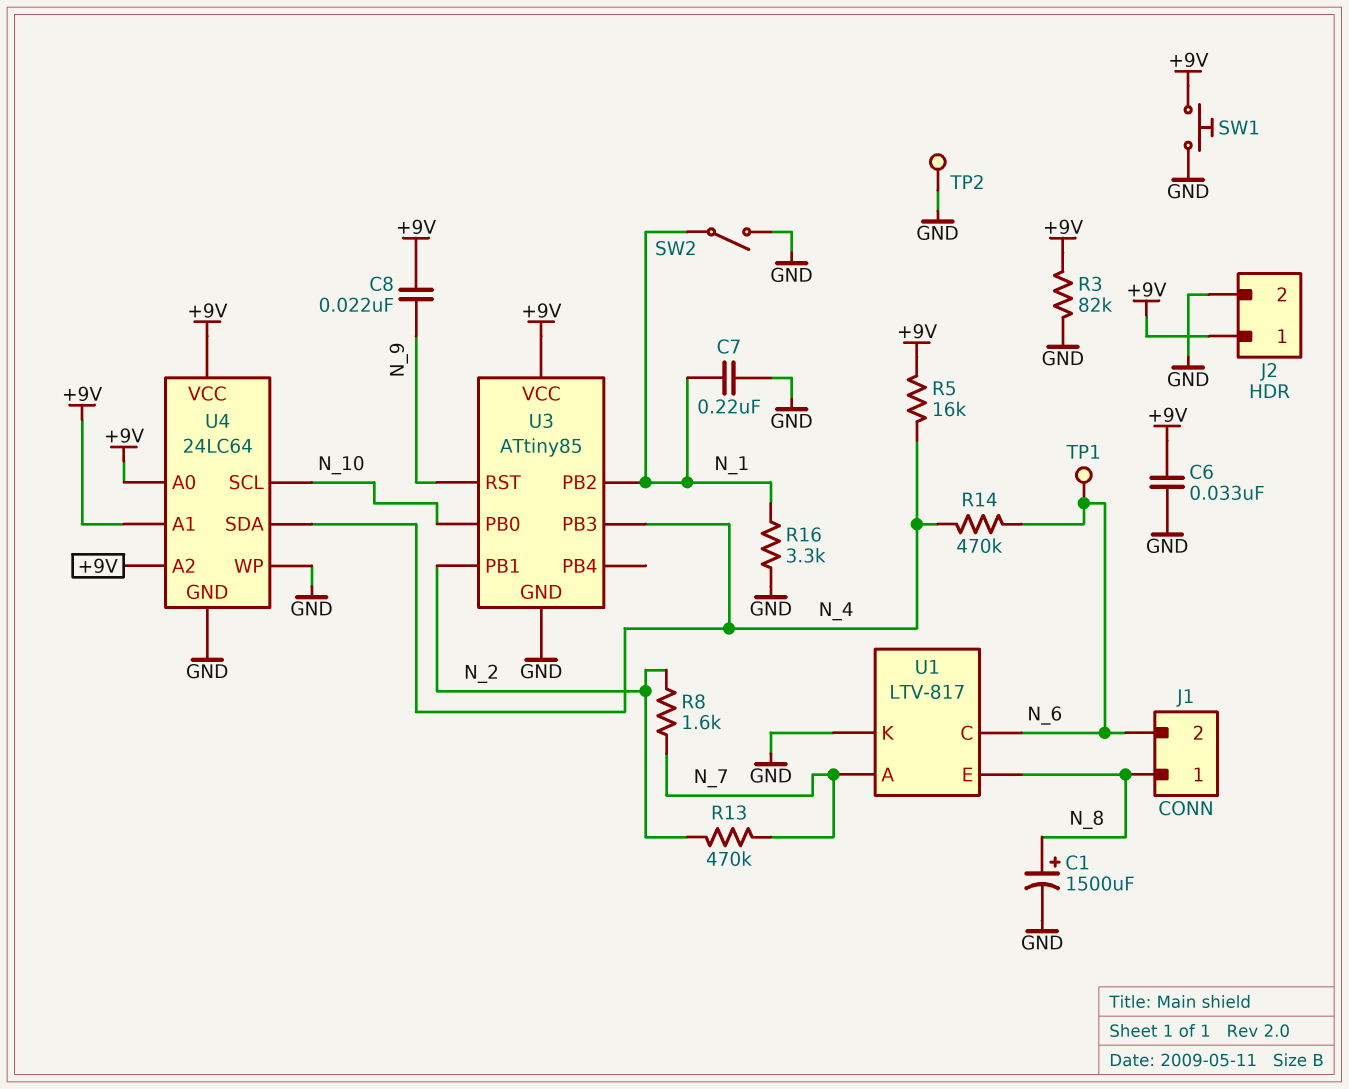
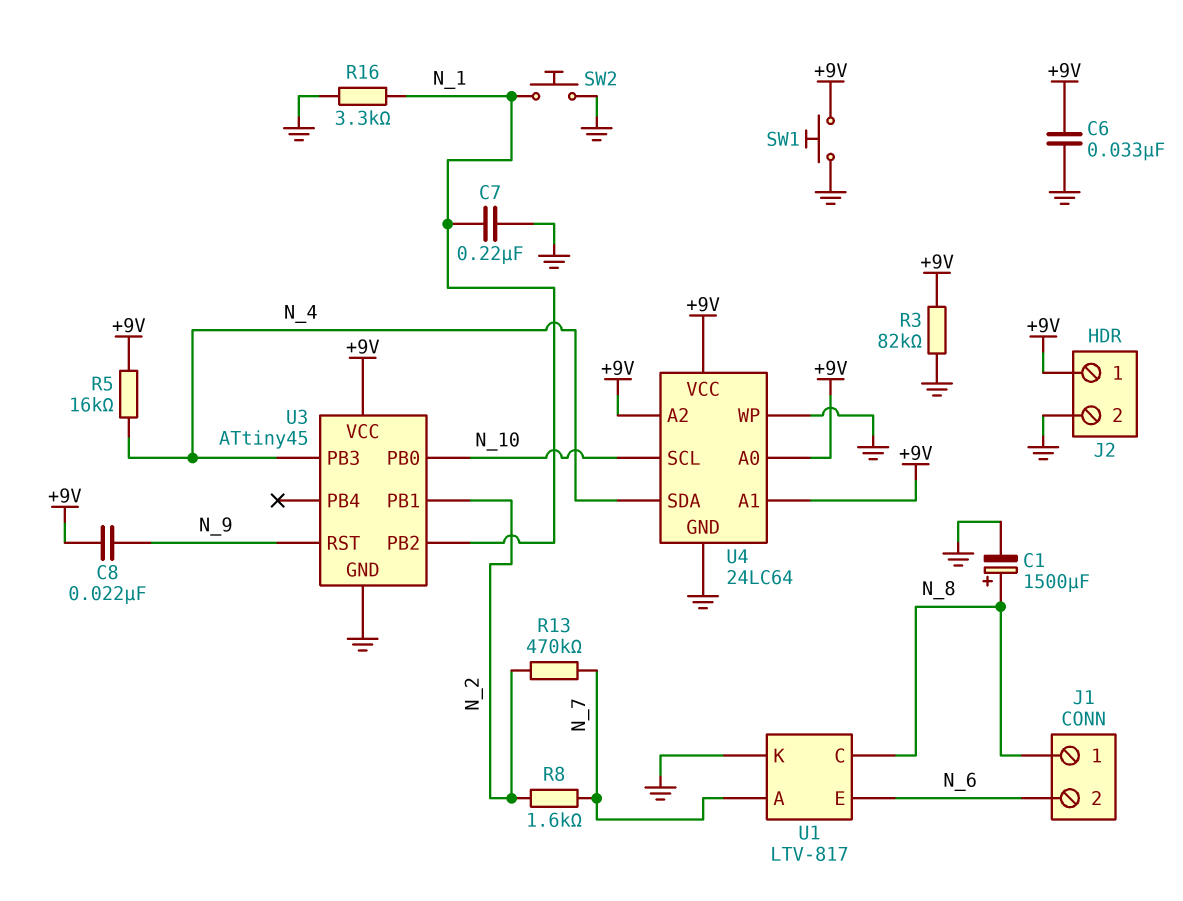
R14: 470k (N_4, N_6) -> none
SW2: switch (GND, N_1) -> button (GND, N_1)
TP1: test point (N_6) -> none
TP2: test point (GND) -> none
U1 pin C: N_6 -> N_8
U1 pin E: N_8 -> N_6
U3: ATtiny85 -> ATtiny45

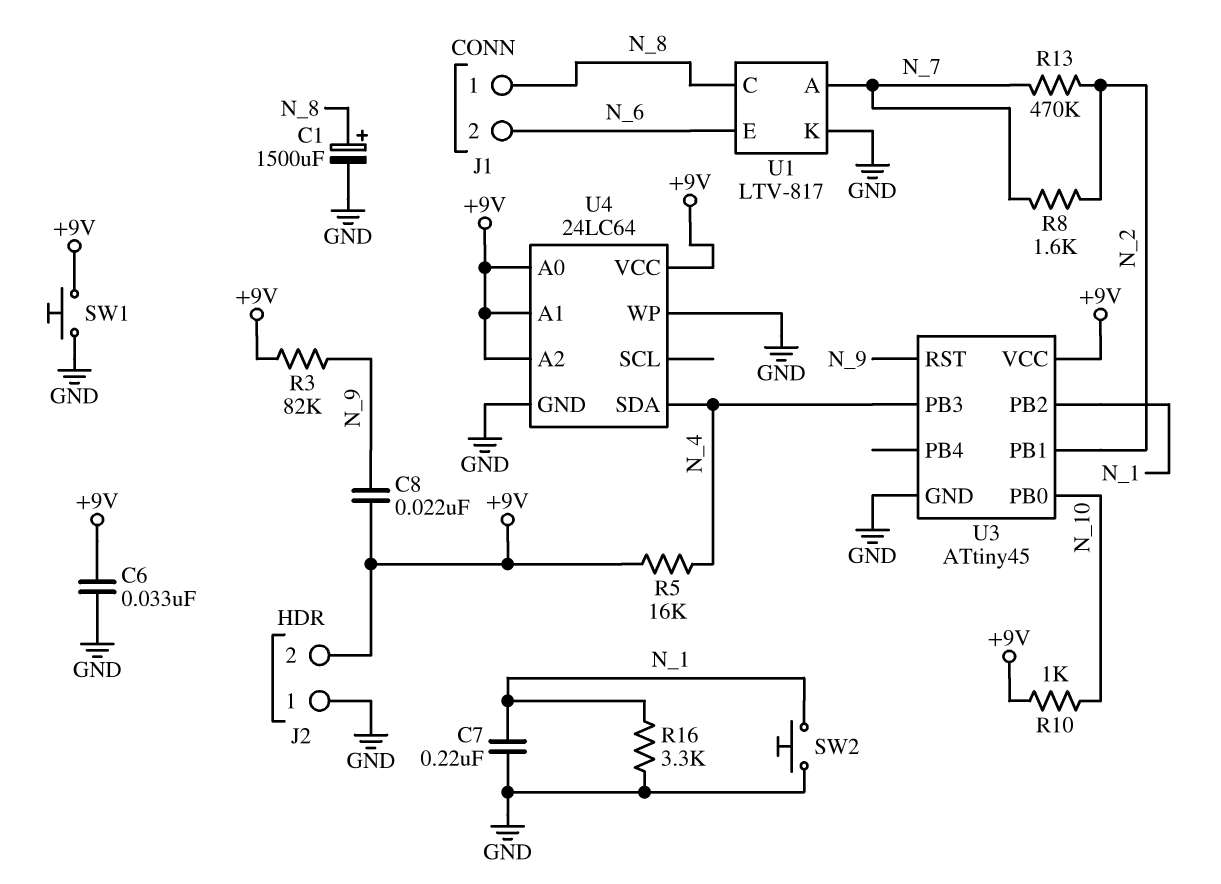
J2 pin 1: +9V -> GND
J2 pin 2: GND -> +9V
R3: 82k (+9V, GND) -> 82k (+9V, N_9)
R10: none -> 1k (+9V, N_10)
U4 pin SCL: N_10 -> none

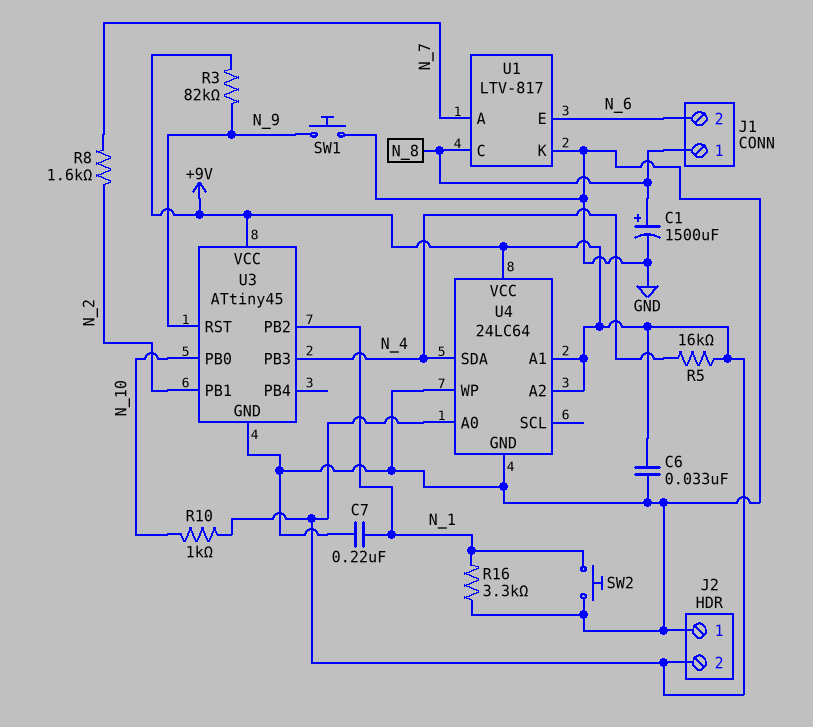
C8: 22nF (+9V, N_9) -> none
R13: 470k (N_2, N_7) -> none
SW1: button (+9V, GND) -> button (GND, N_9)

